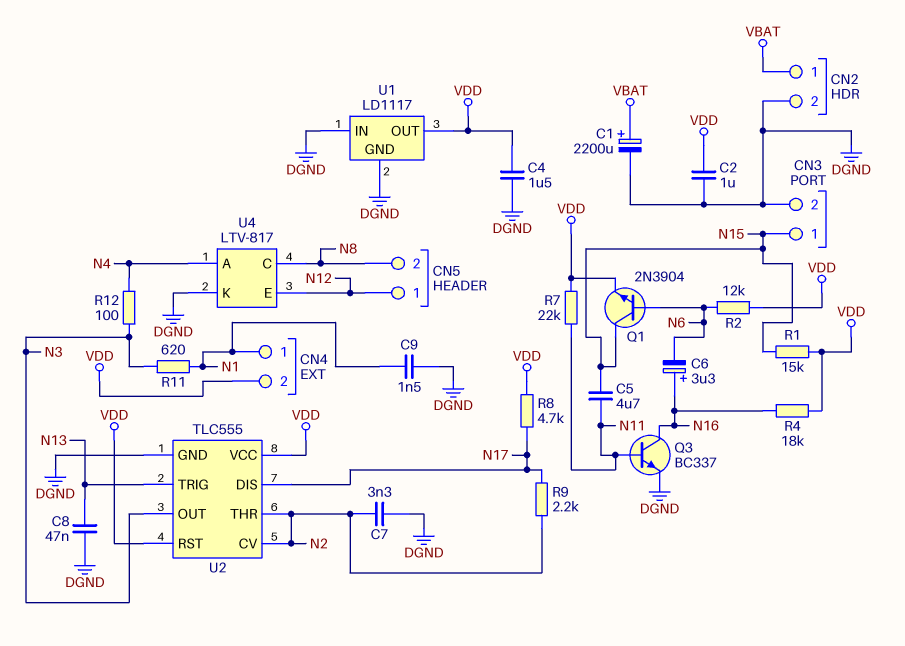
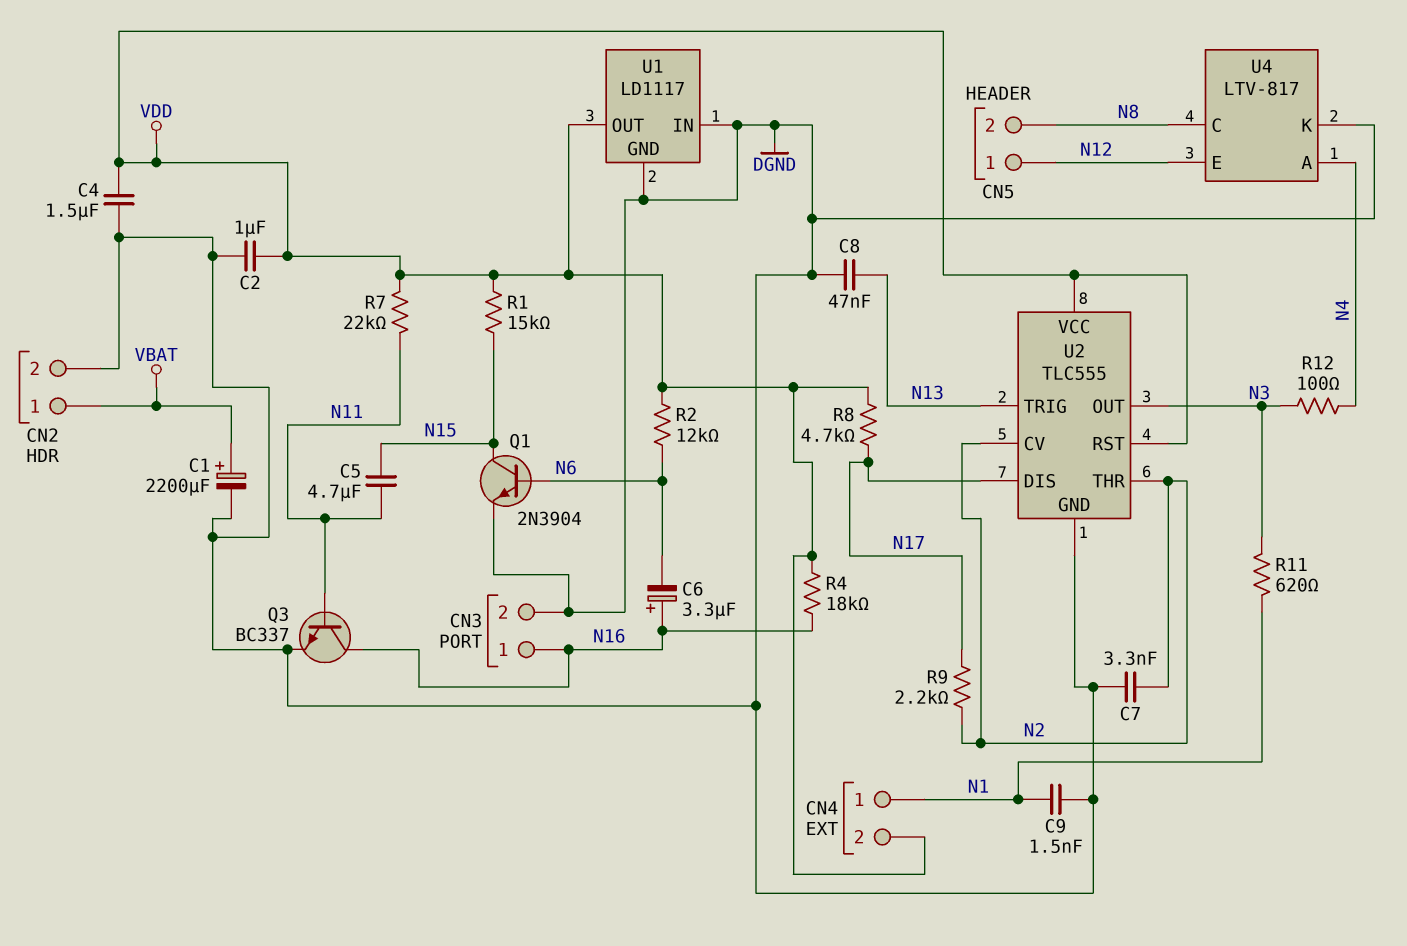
CN3 pin 1: N15 -> N16
Q1: NPN 2N3904 (B N6, C N15, E VDD) -> NPN 2N3904 (B N6, C N15, E DGND)

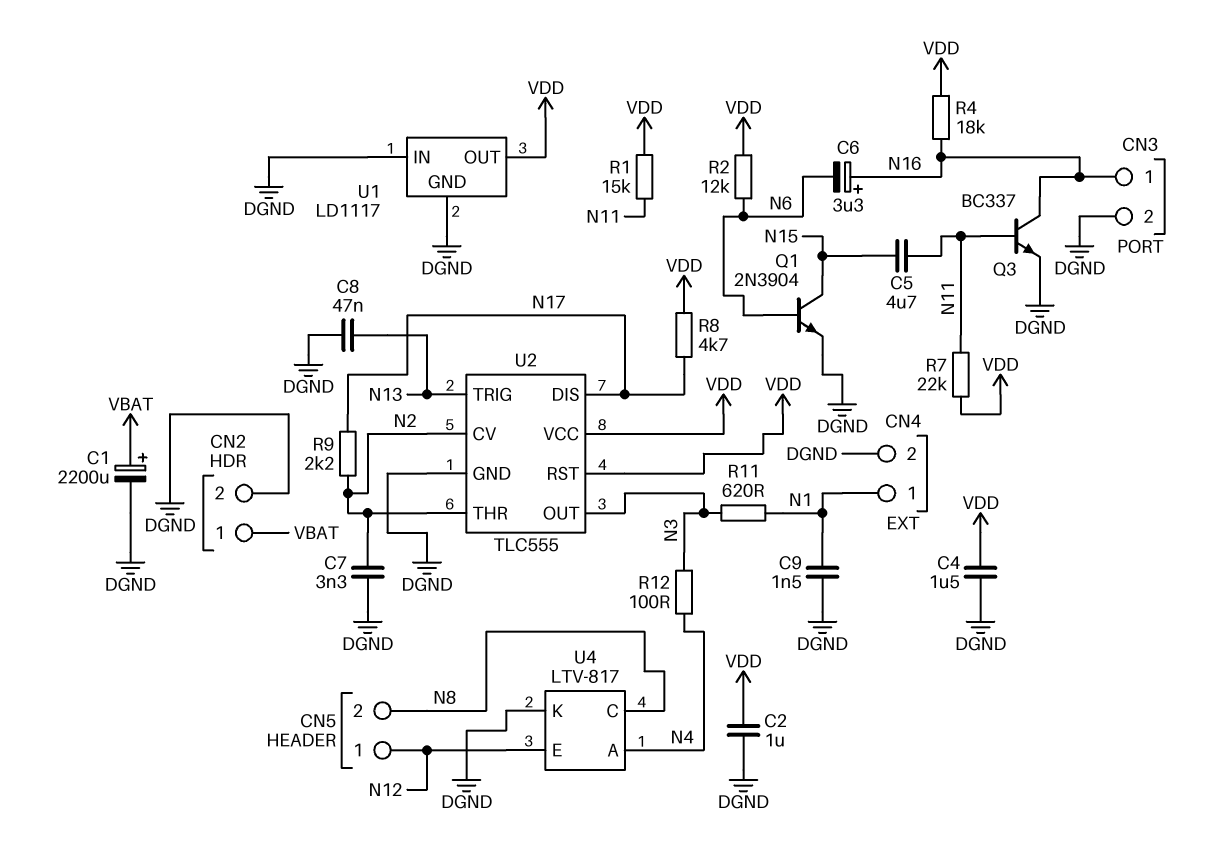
CN4 pin 2: VDD -> DGND
R1: 15k (N15, VDD) -> 15k (N11, VDD)

